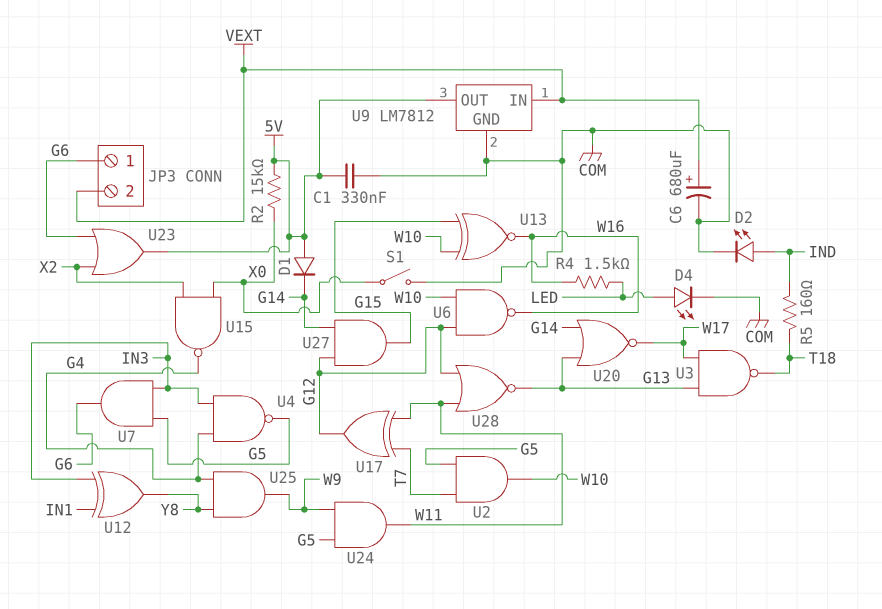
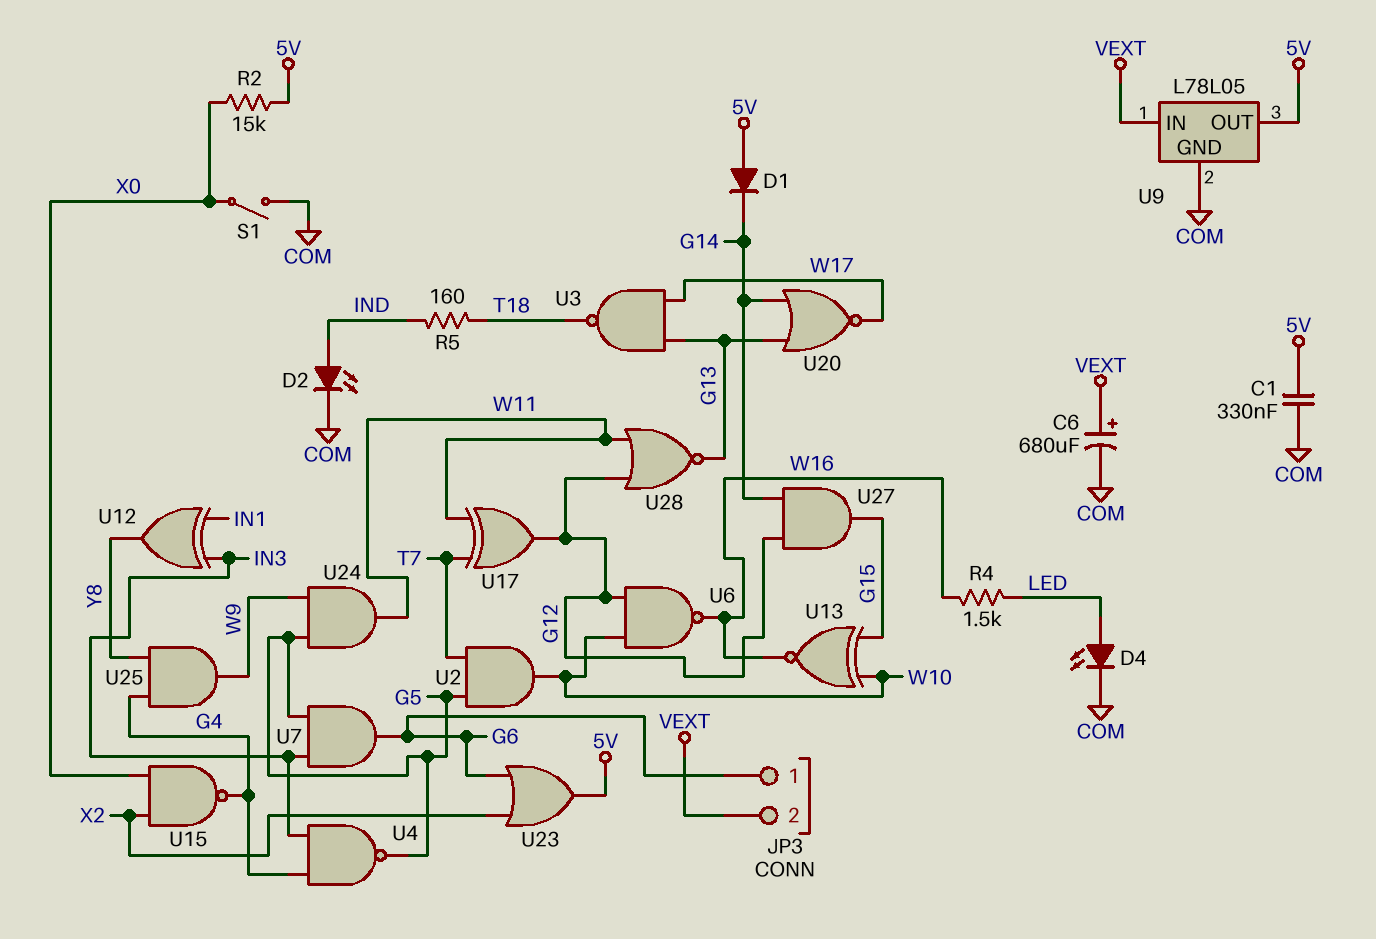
U9: LM7812 -> L78L05

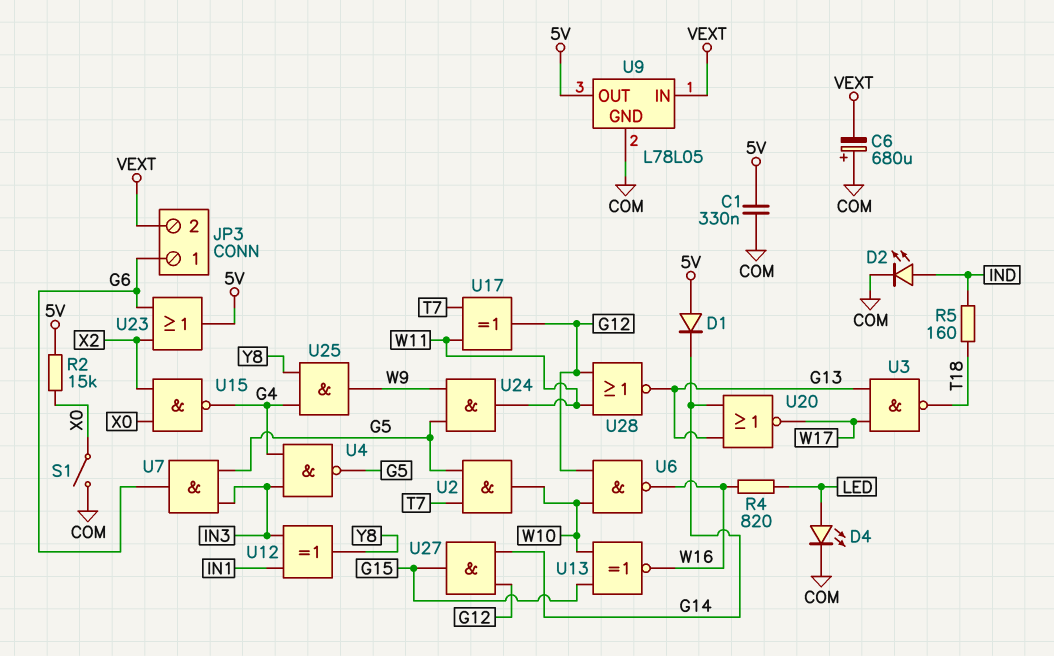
C6: 680uF (plus VEXT, minus COM) -> 680uF (plus COM, minus VEXT)
R4: 1.5k (LED, W16) -> 820 (LED, W16)

